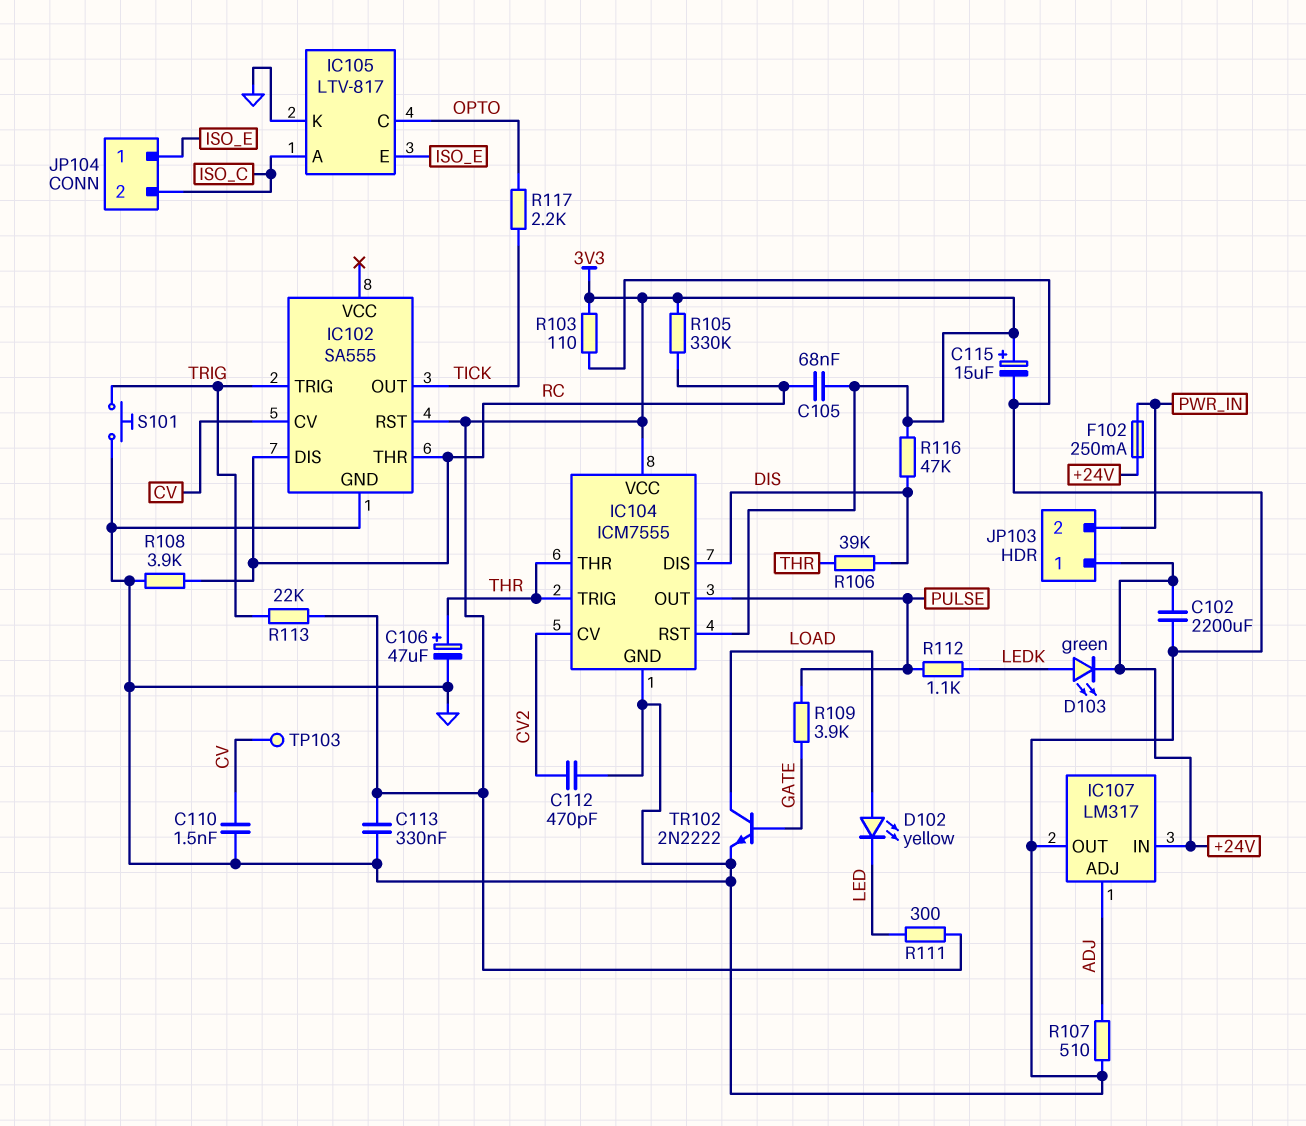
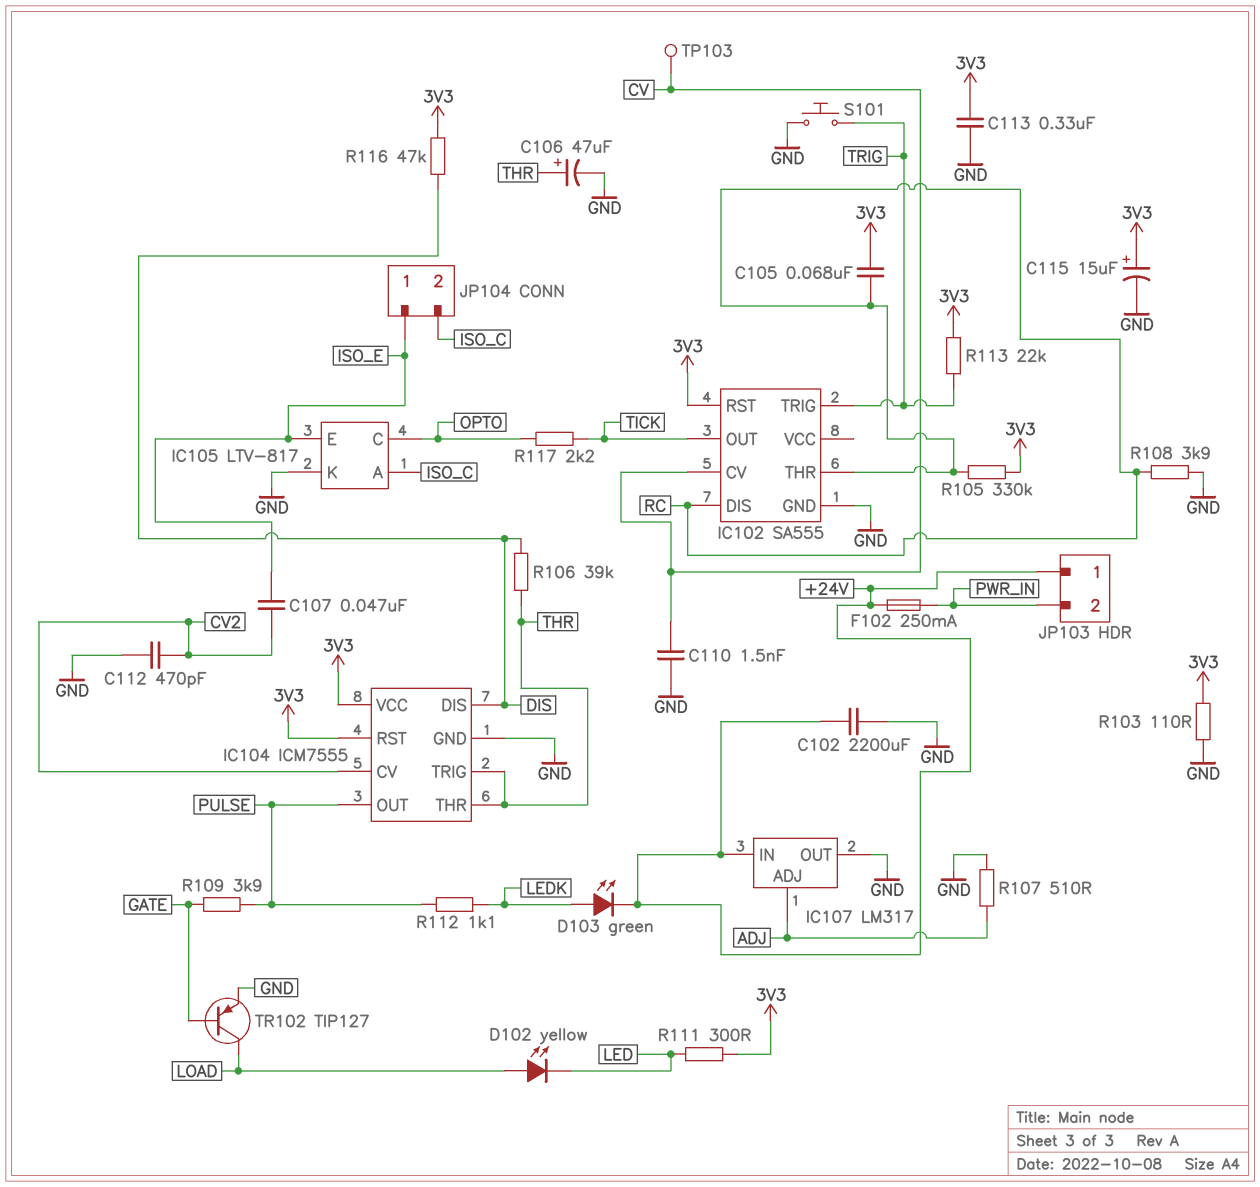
C107: none -> 47nF (CV2, ISO_E)
TR102: NPN 2N2222 (B GATE, C LOAD, E GND) -> PNP TIP127 (B GATE, C LOAD, E GND)

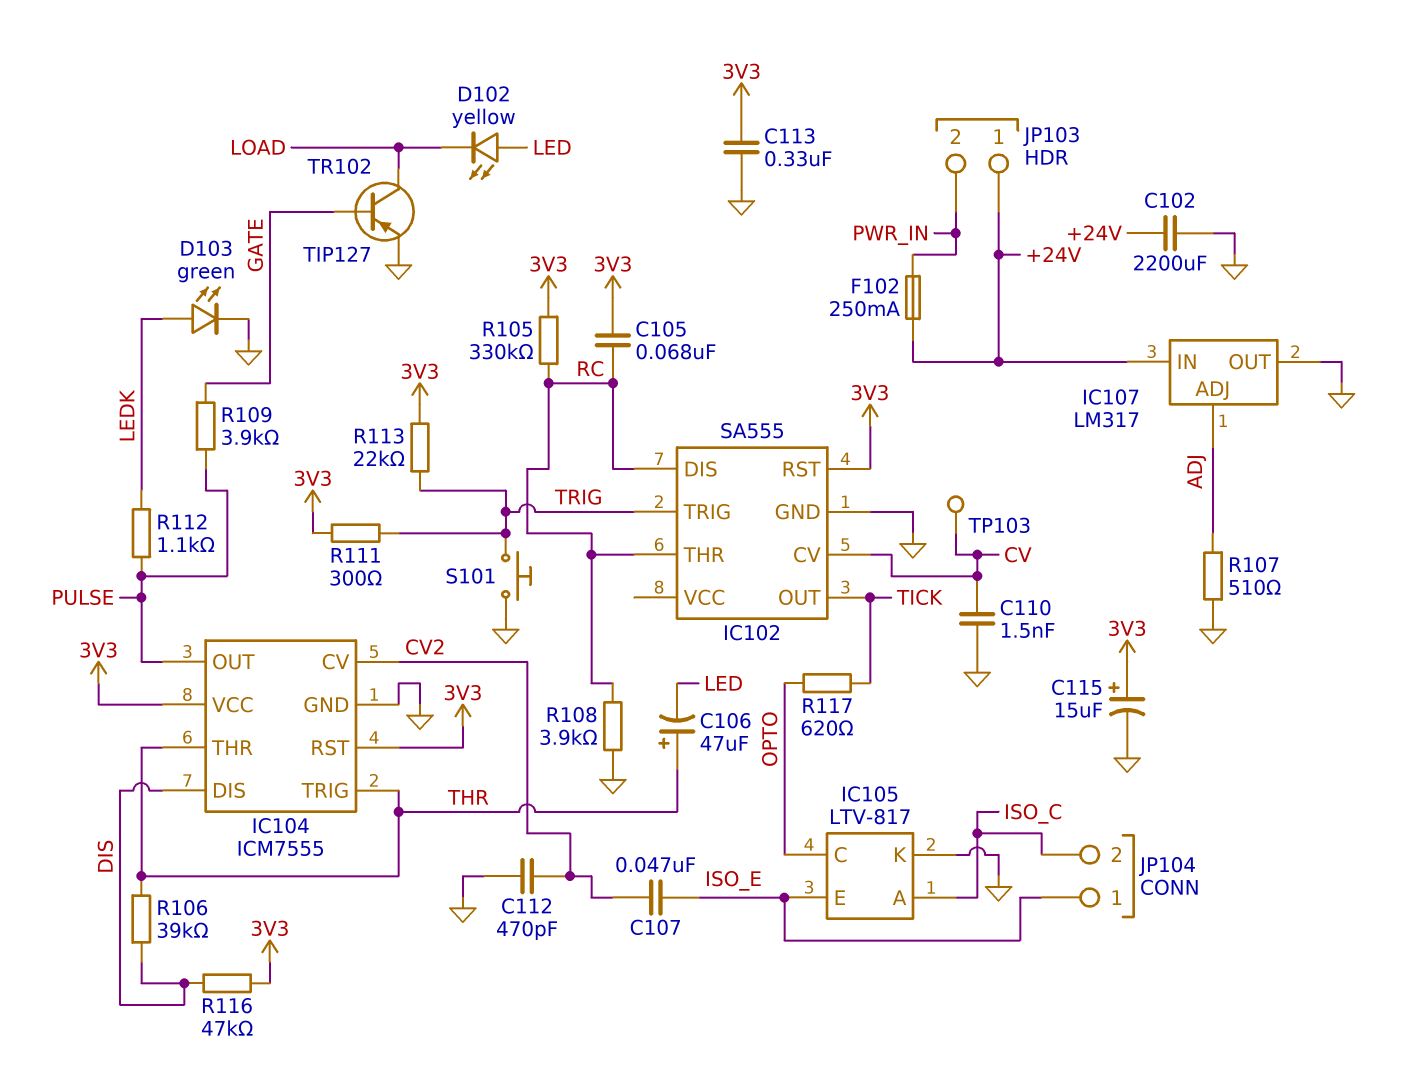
C106: 47uF (plus THR, minus GND) -> 47uF (plus THR, minus LED)
D102: LED yellow (A LOAD, K LED) -> LED yellow (A LED, K LOAD)
D103: LED green (A LEDK, K +24V) -> LED green (A LEDK, K GND)
R103: 110 (3V3, GND) -> none
R111: 300 (3V3, LED) -> 300 (3V3, TRIG)
R117: 2.2k (OPTO, TICK) -> 620 (OPTO, TICK)

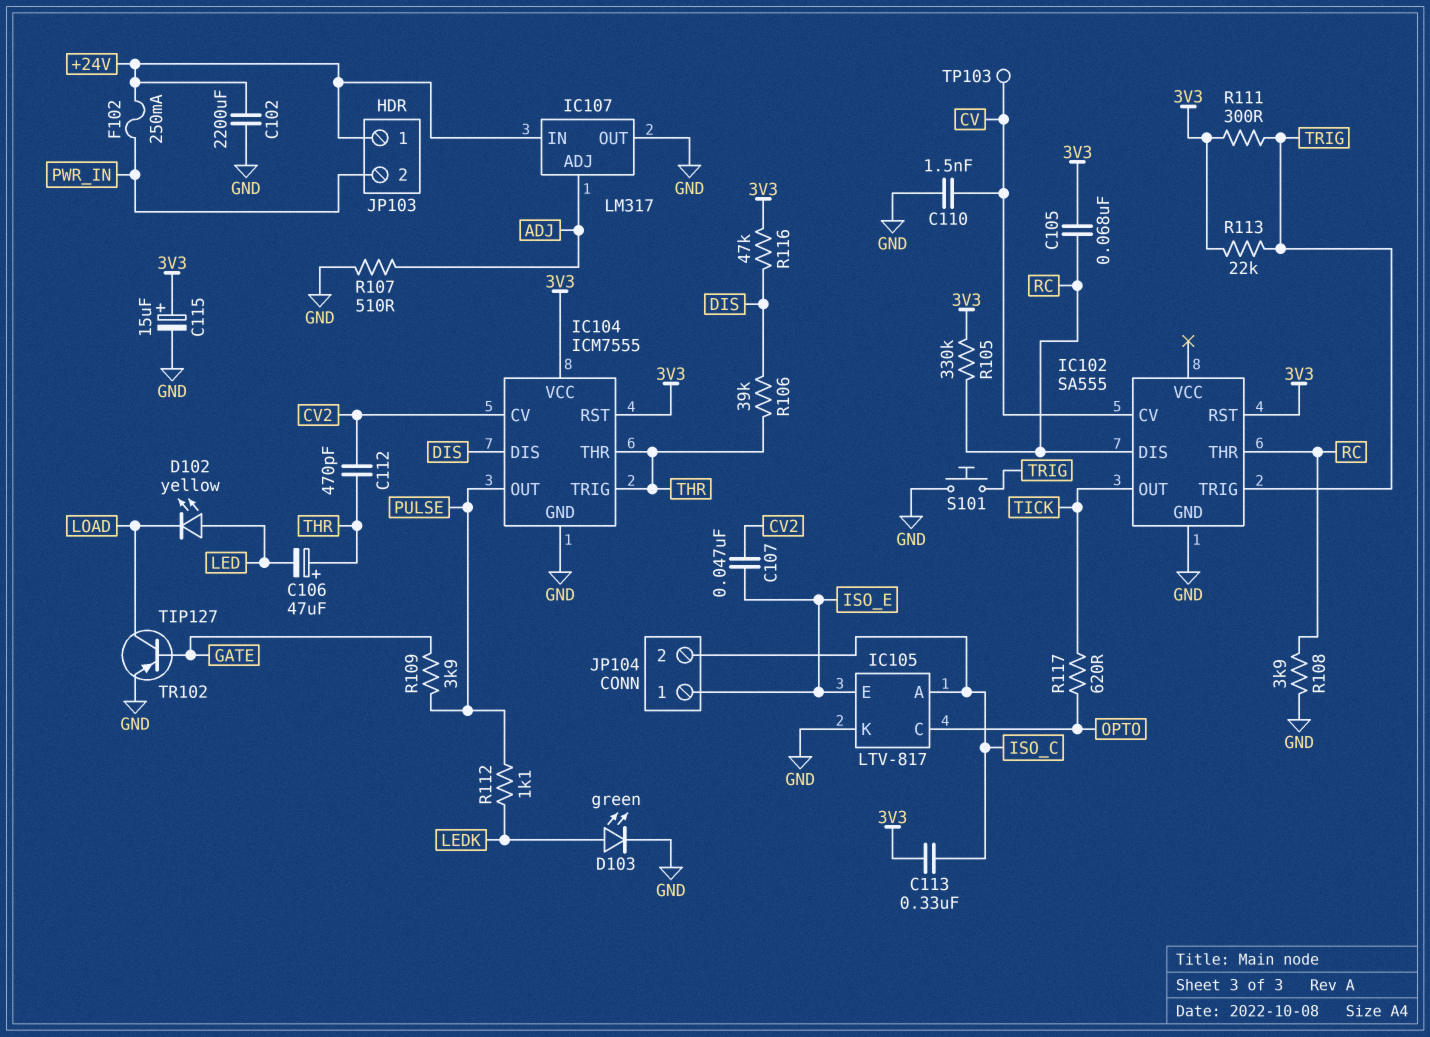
C112: 470pF (CV2, GND) -> 470pF (CV2, THR)
C113: 330nF (3V3, GND) -> 330nF (3V3, ISO_C)

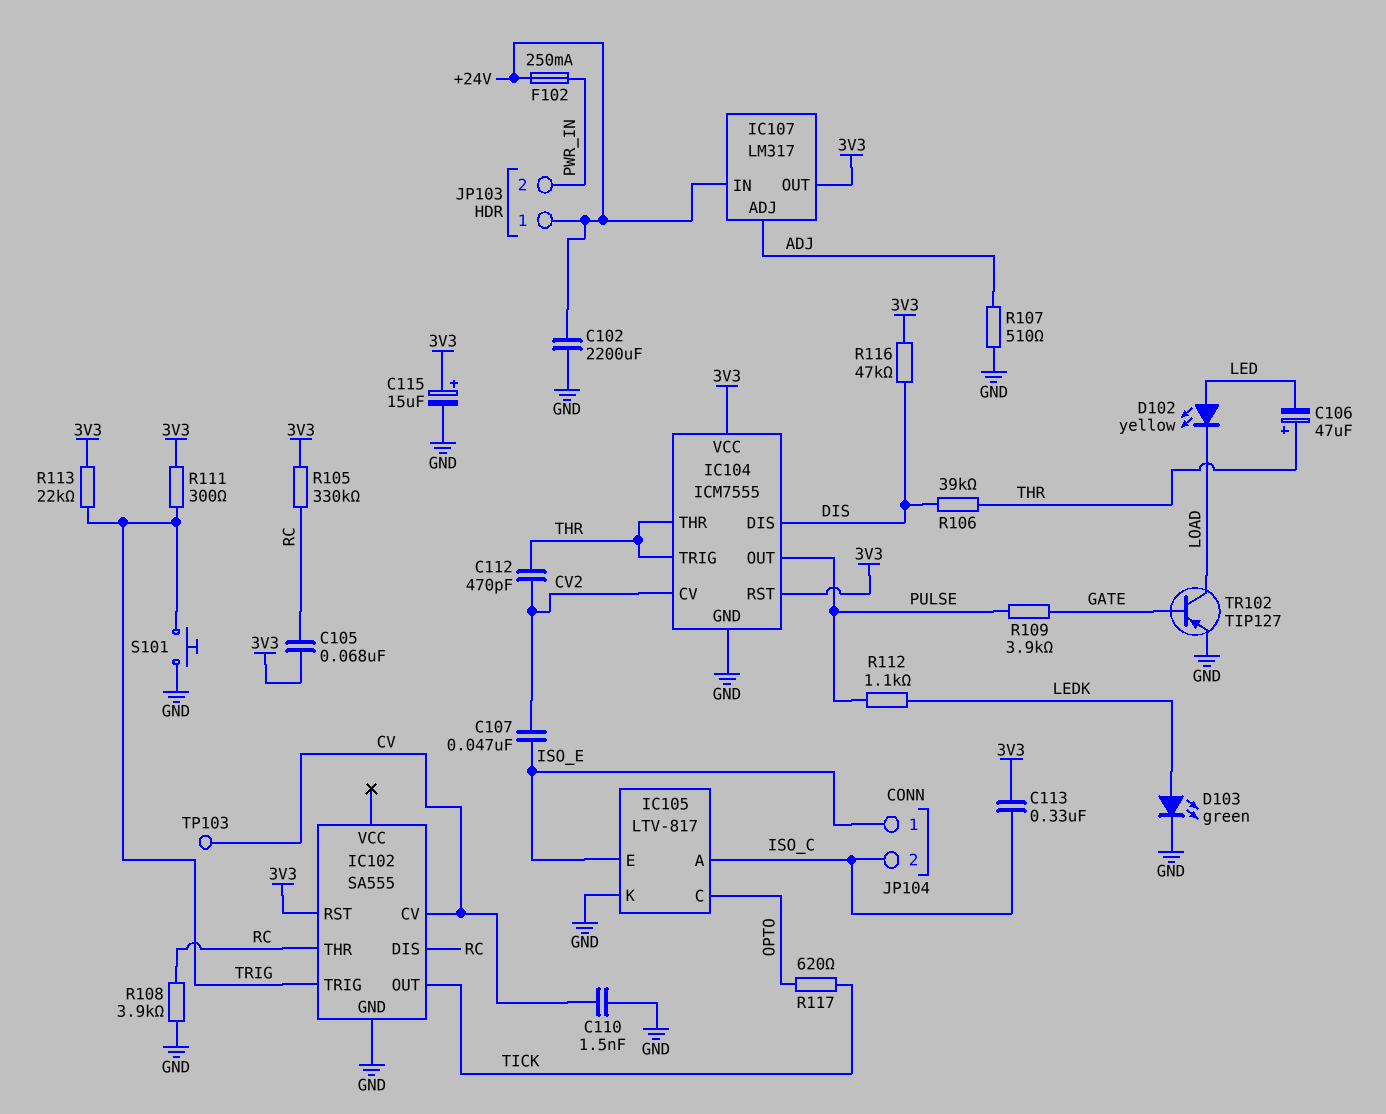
IC107 pin OUT: GND -> 3V3

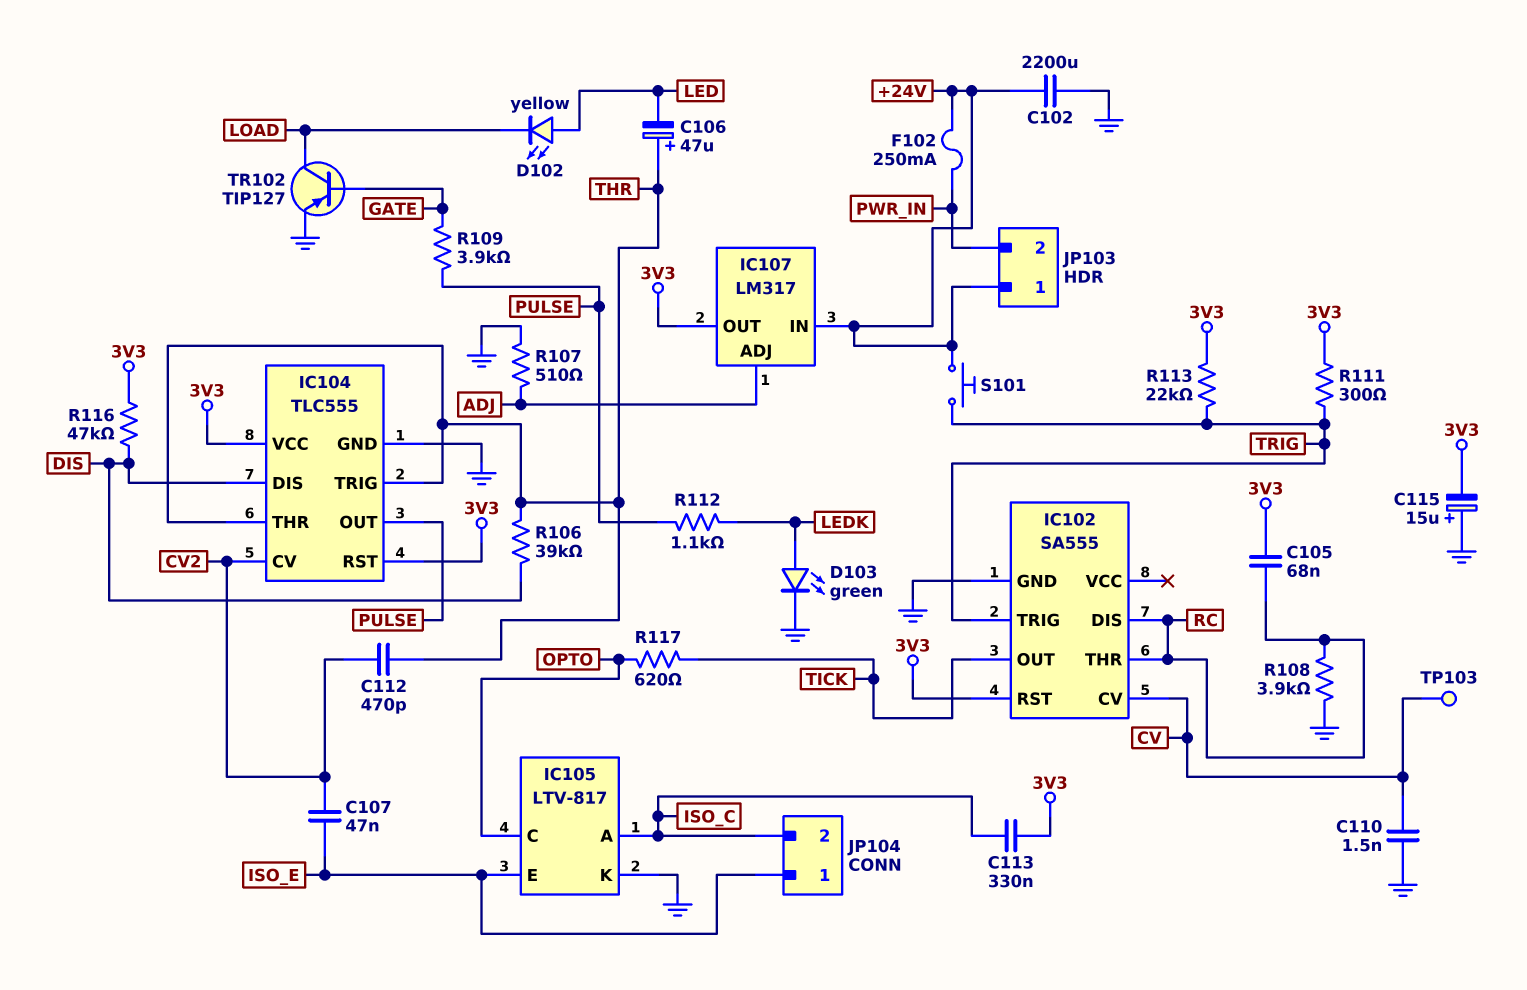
C115: 15uF (plus 3V3, minus GND) -> 15uF (plus GND, minus 3V3)
IC104: ICM7555 -> TLC555
R105: 330k (3V3, RC) -> none
S101: button (GND, TRIG) -> button (+24V, TRIG)

